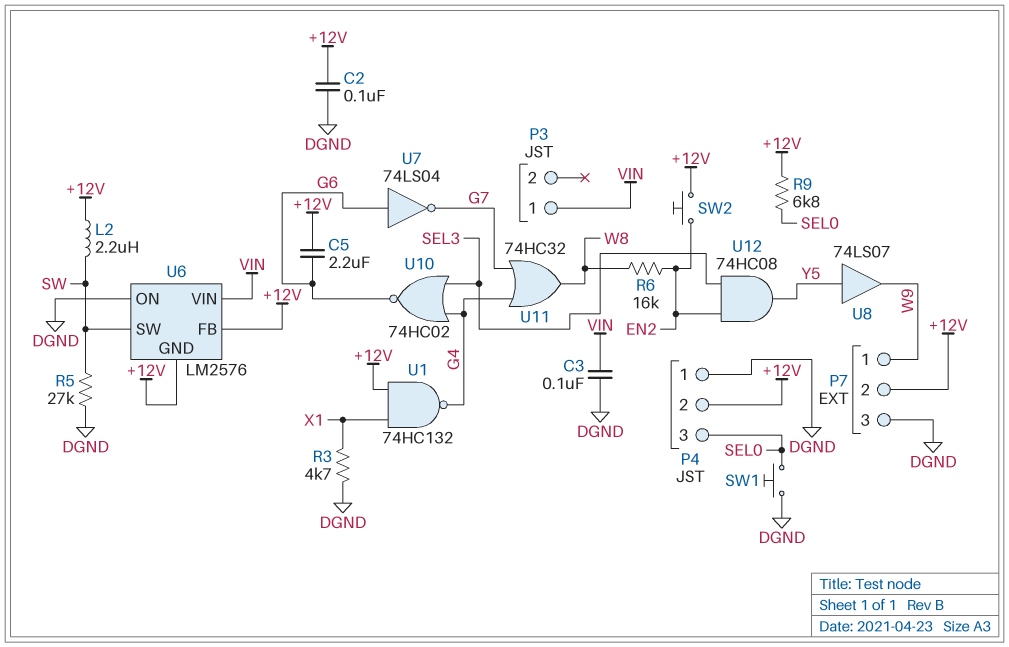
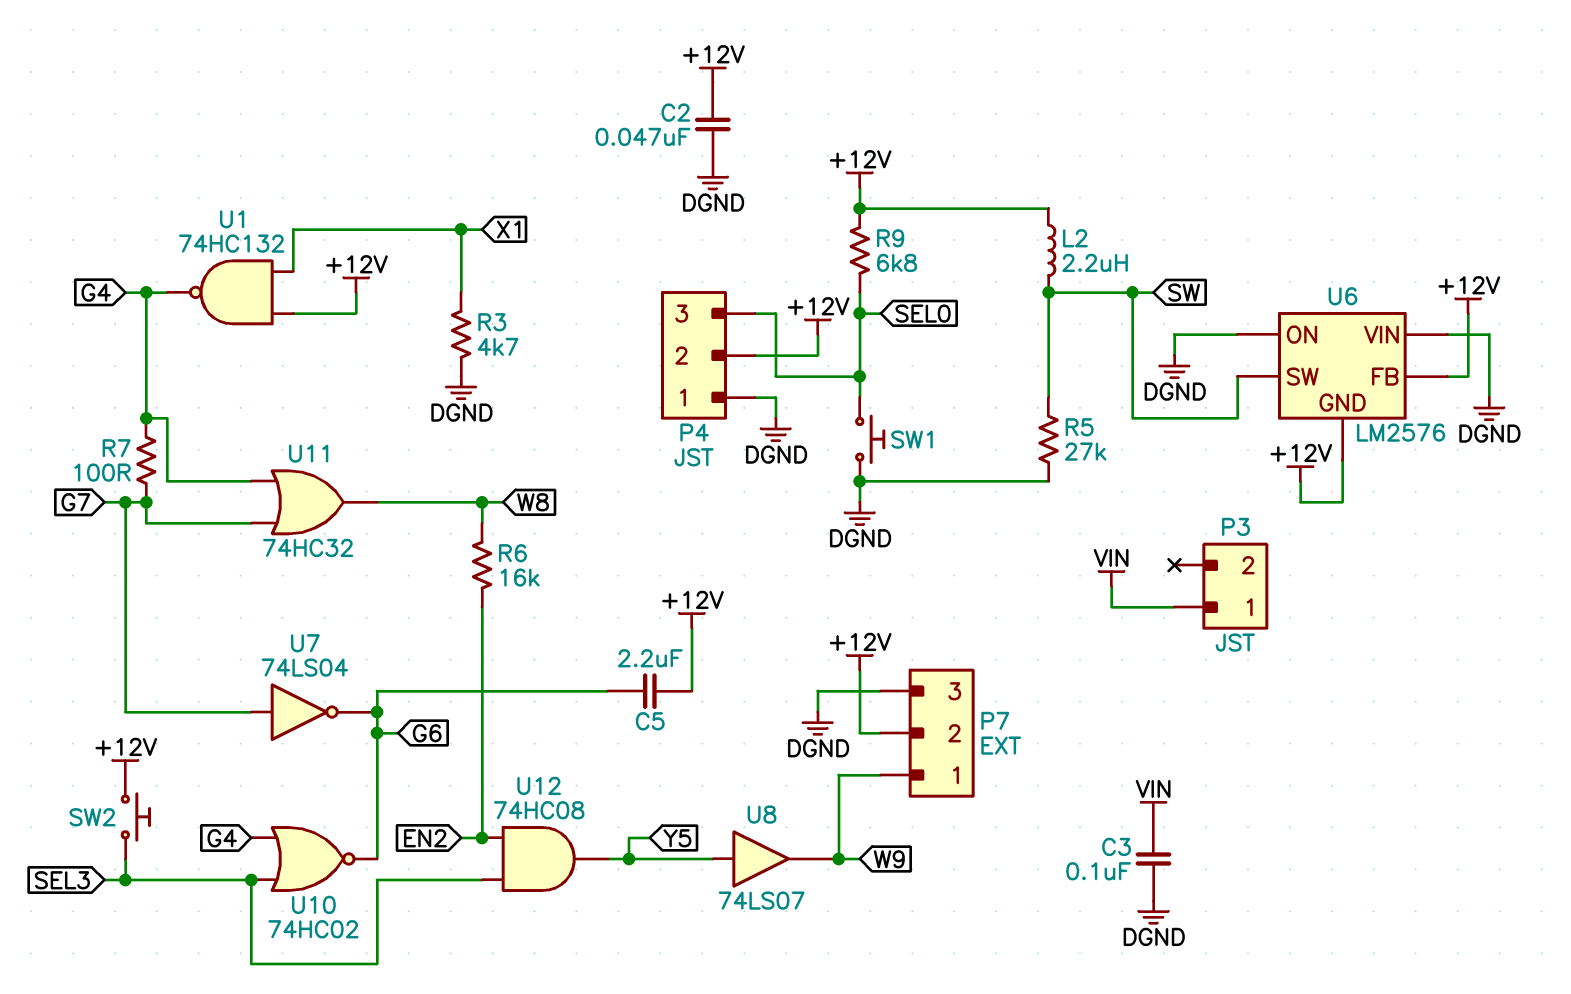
C2: 100nF (+12V, DGND) -> 47nF (+12V, DGND)
R7: none -> 100 (G4, G7)
SW2: button (+12V, EN2) -> button (+12V, SEL3)
U6 pin VIN: VIN -> DGND
U7: NOT 74LS04 (in G6, out G7) -> NOT 74LS04 (in G7, out G6)

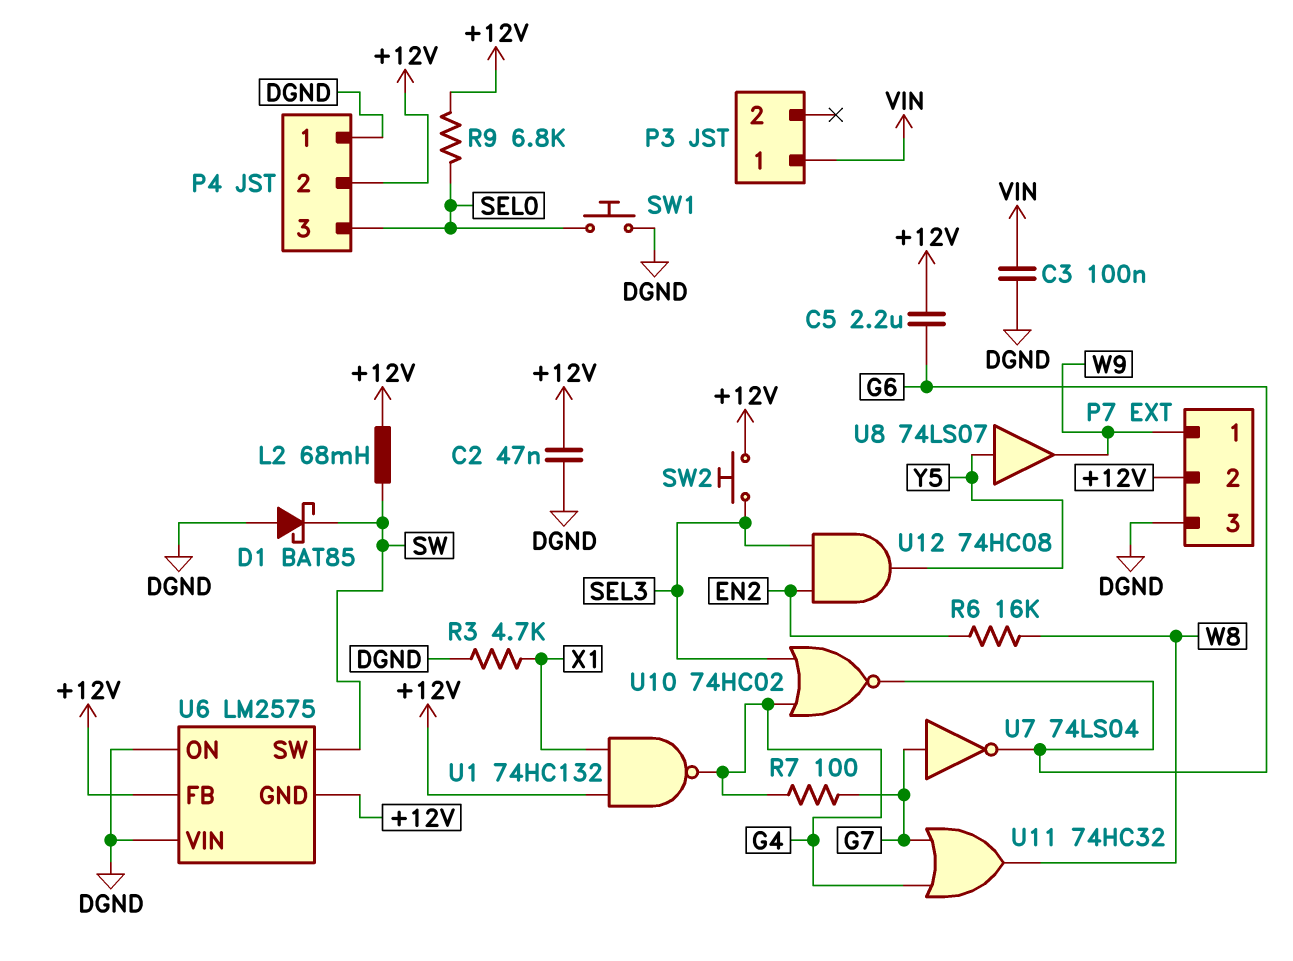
D1: none -> schottky BAT85 (A DGND, K SW)
L2: 2.2uH (+12V, SW) -> 68mH (+12V, SW)
R5: 27k (DGND, SW) -> none
U6: LM2576 -> LM2575

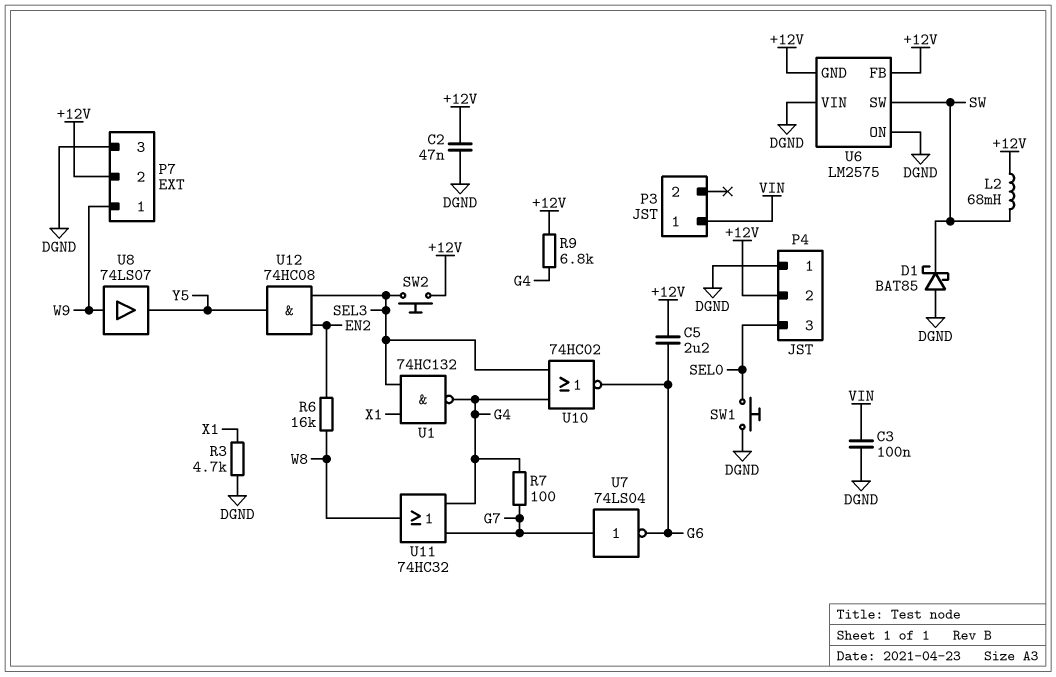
R9: 6.8k (+12V, SEL0) -> 6.8k (+12V, G4)
U1: NAND 74HC132 (in +12V, in X1, out G4) -> NAND 74HC132 (in SEL3, in X1, out G4)
U8: buffer 74LS07 (in Y5, out W9) -> buffer 74LS07 (in W9, out Y5)

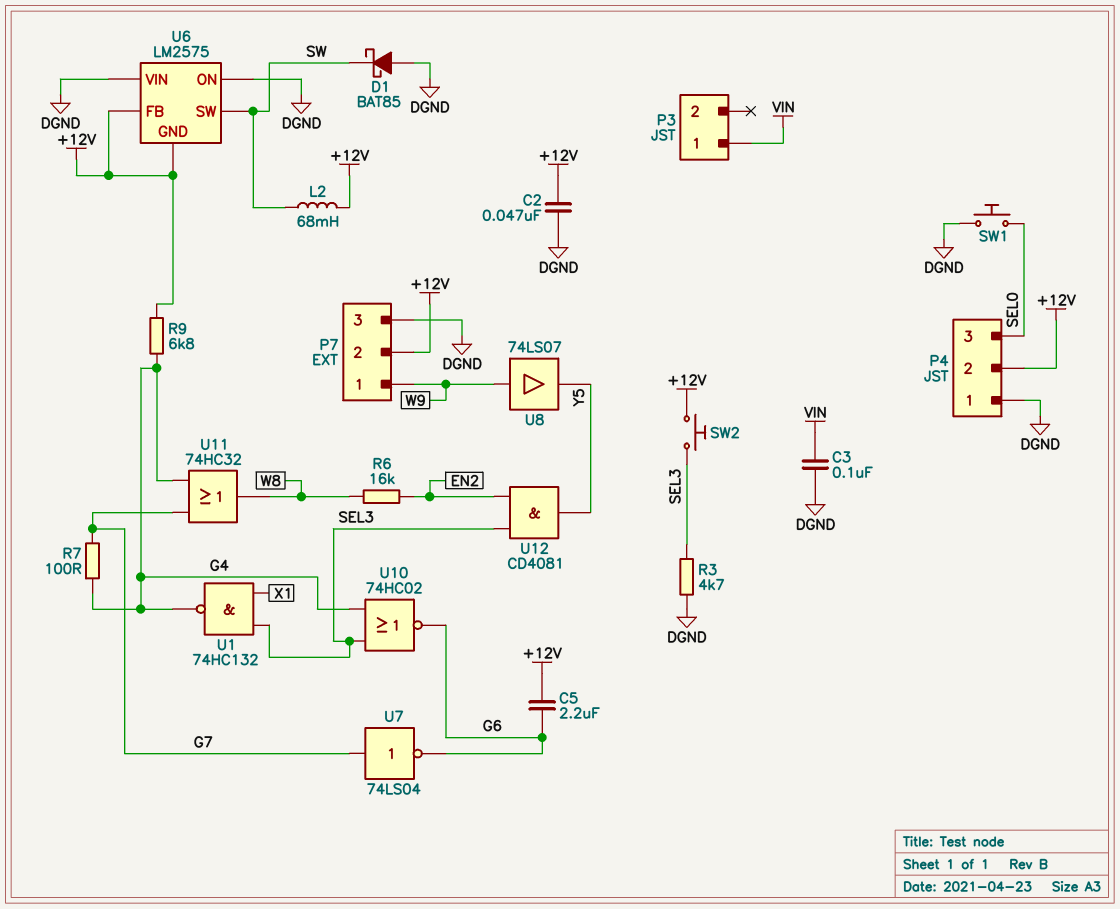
R3: 4.7k (DGND, X1) -> 4.7k (DGND, SEL3)
U12: AND 74HC08 (in EN2, in SEL3, out Y5) -> AND CD4081 (in EN2, in SEL3, out Y5)

